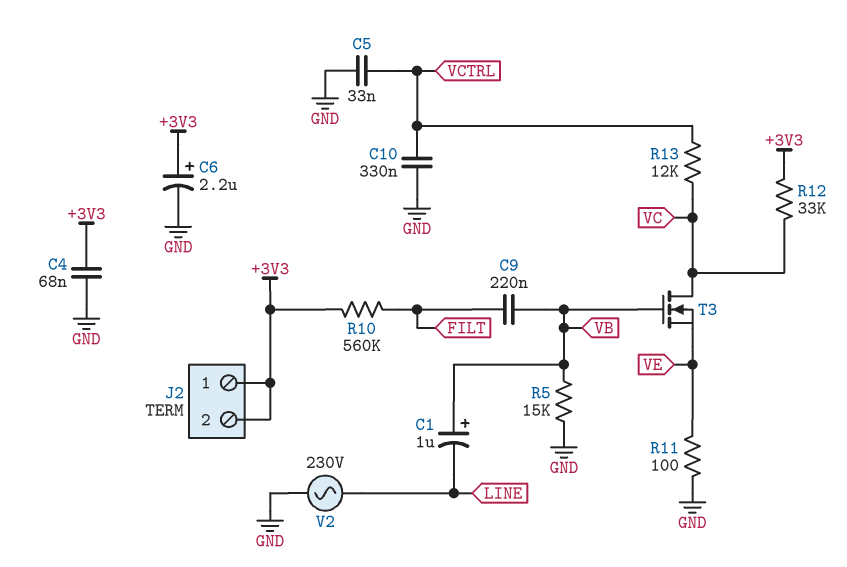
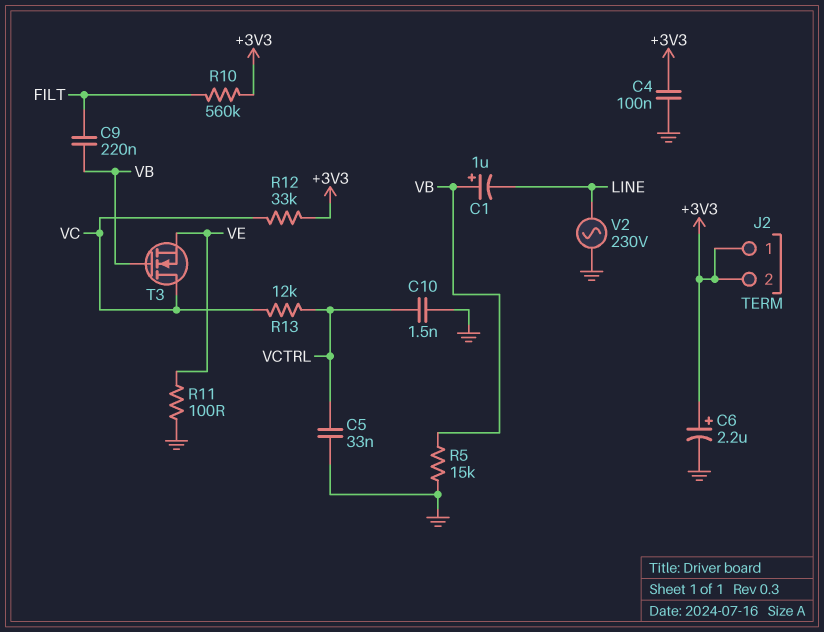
C4: 68nF (+3V3, GND) -> 100nF (+3V3, GND)
C10: 330nF (GND, VCTRL) -> 1.5nF (GND, VCTRL)

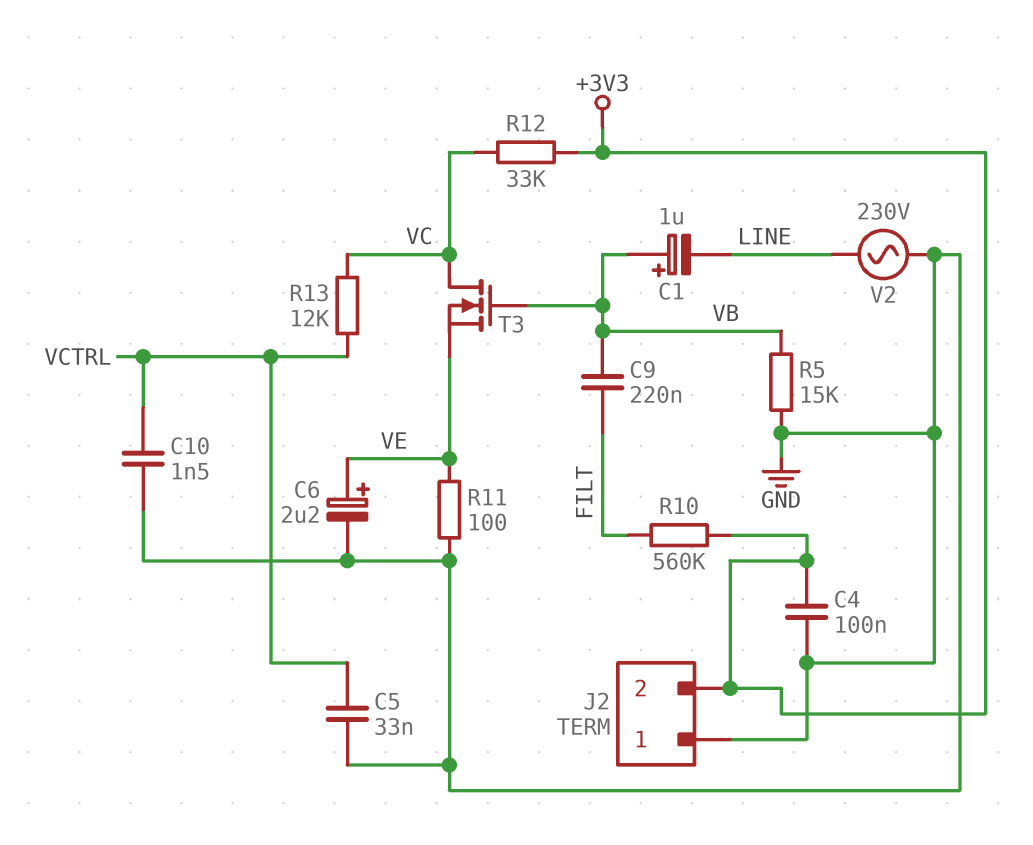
C6: 2.2uF (plus +3V3, minus GND) -> 2.2uF (plus VE, minus GND)
J2 pin 1: +3V3 -> GND

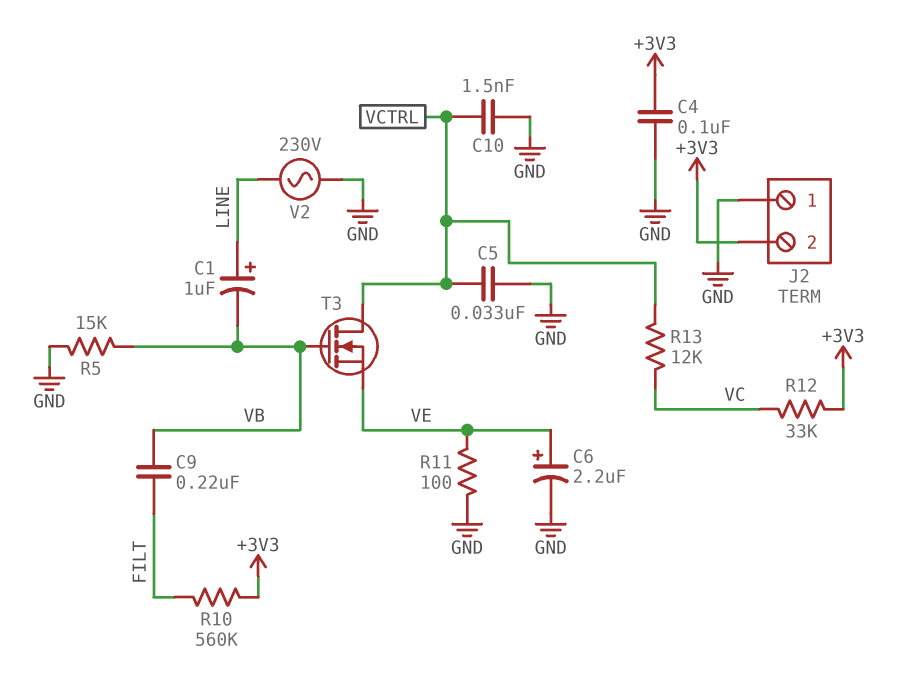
C1: 1uF (plus VB, minus LINE) -> 1uF (plus LINE, minus VB)
T3: NMOS (G VB, D VC, S VE) -> NMOS (G VB, D VCTRL, S VE)

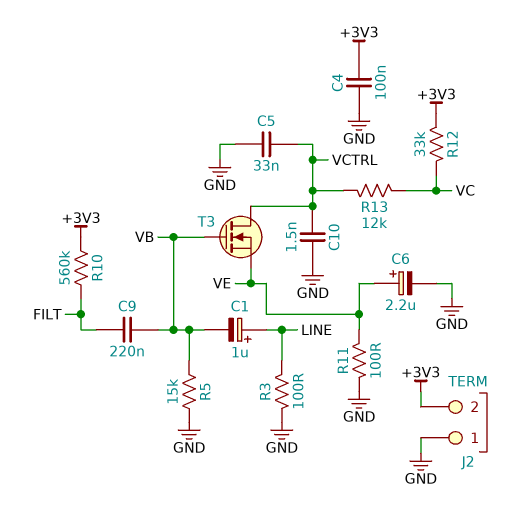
R3: none -> 100 (GND, LINE)
V2: AC 230V (GND, LINE) -> none

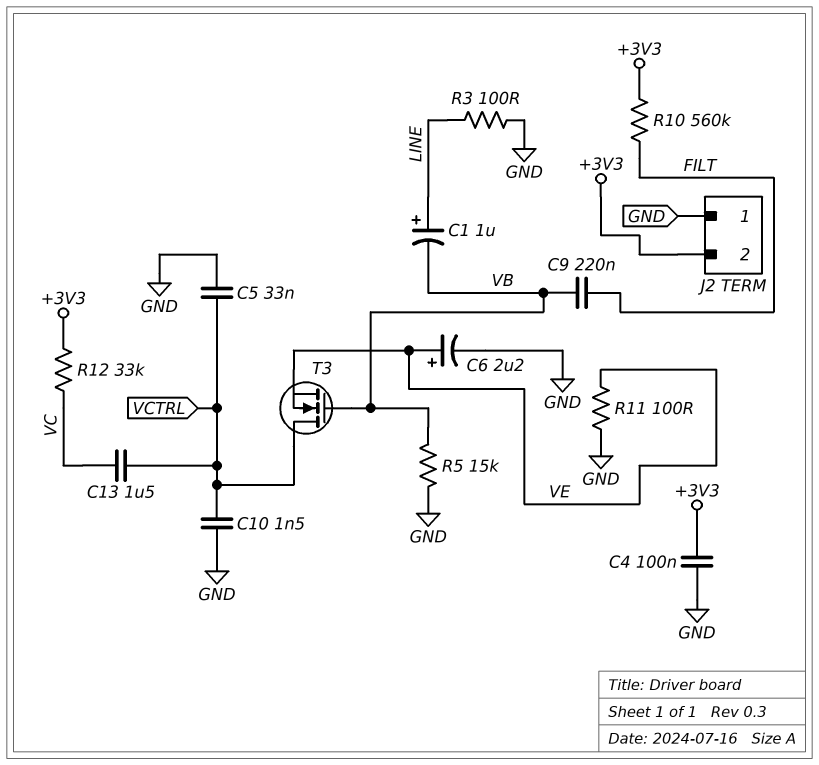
C13: none -> 1.5uF (VC, VCTRL)
R13: 12k (VC, VCTRL) -> none

